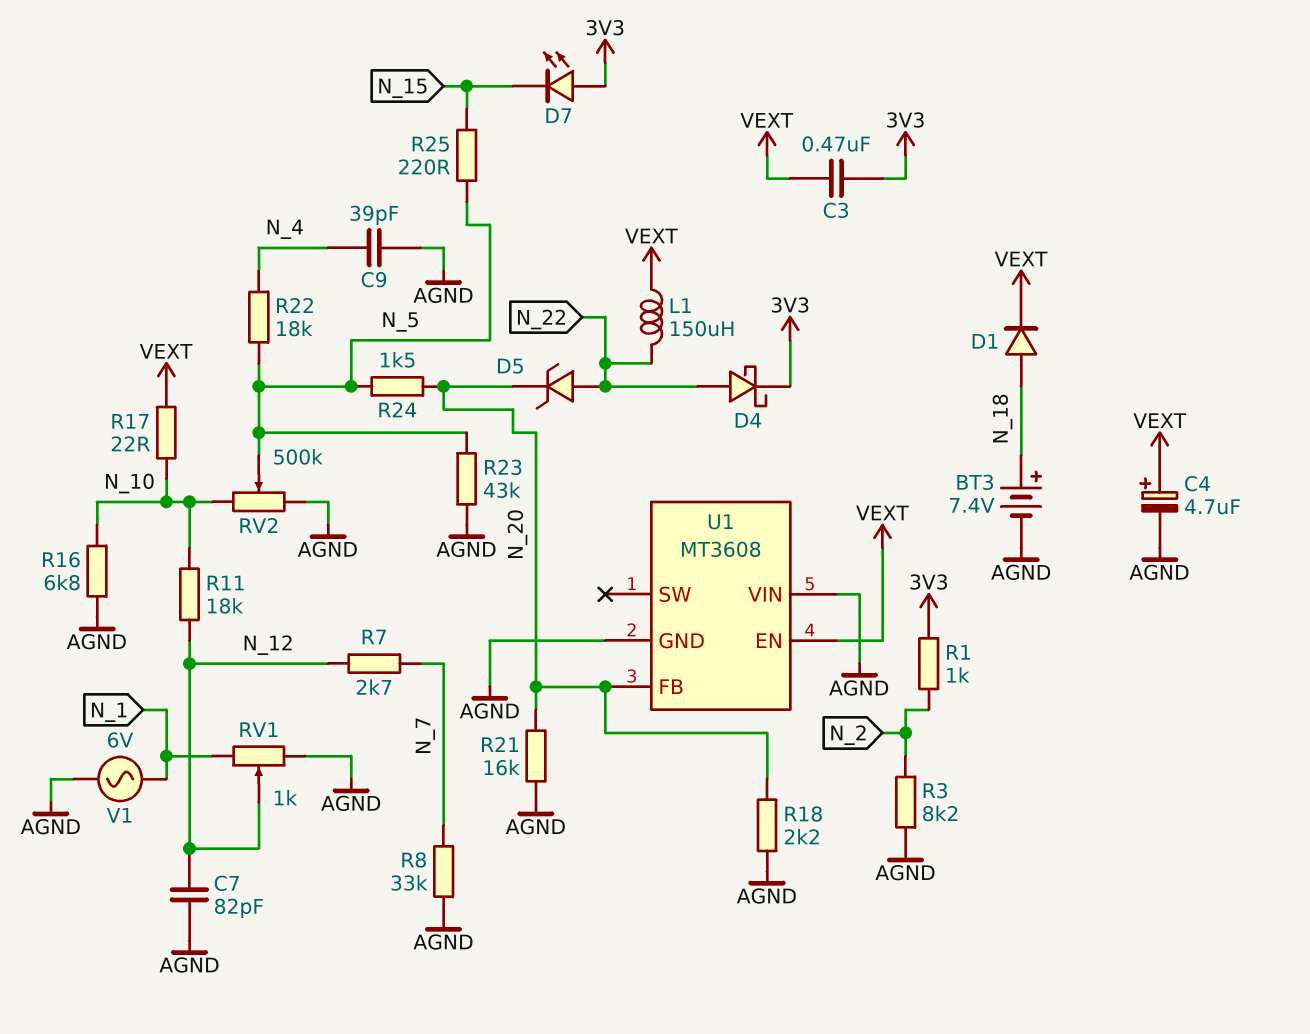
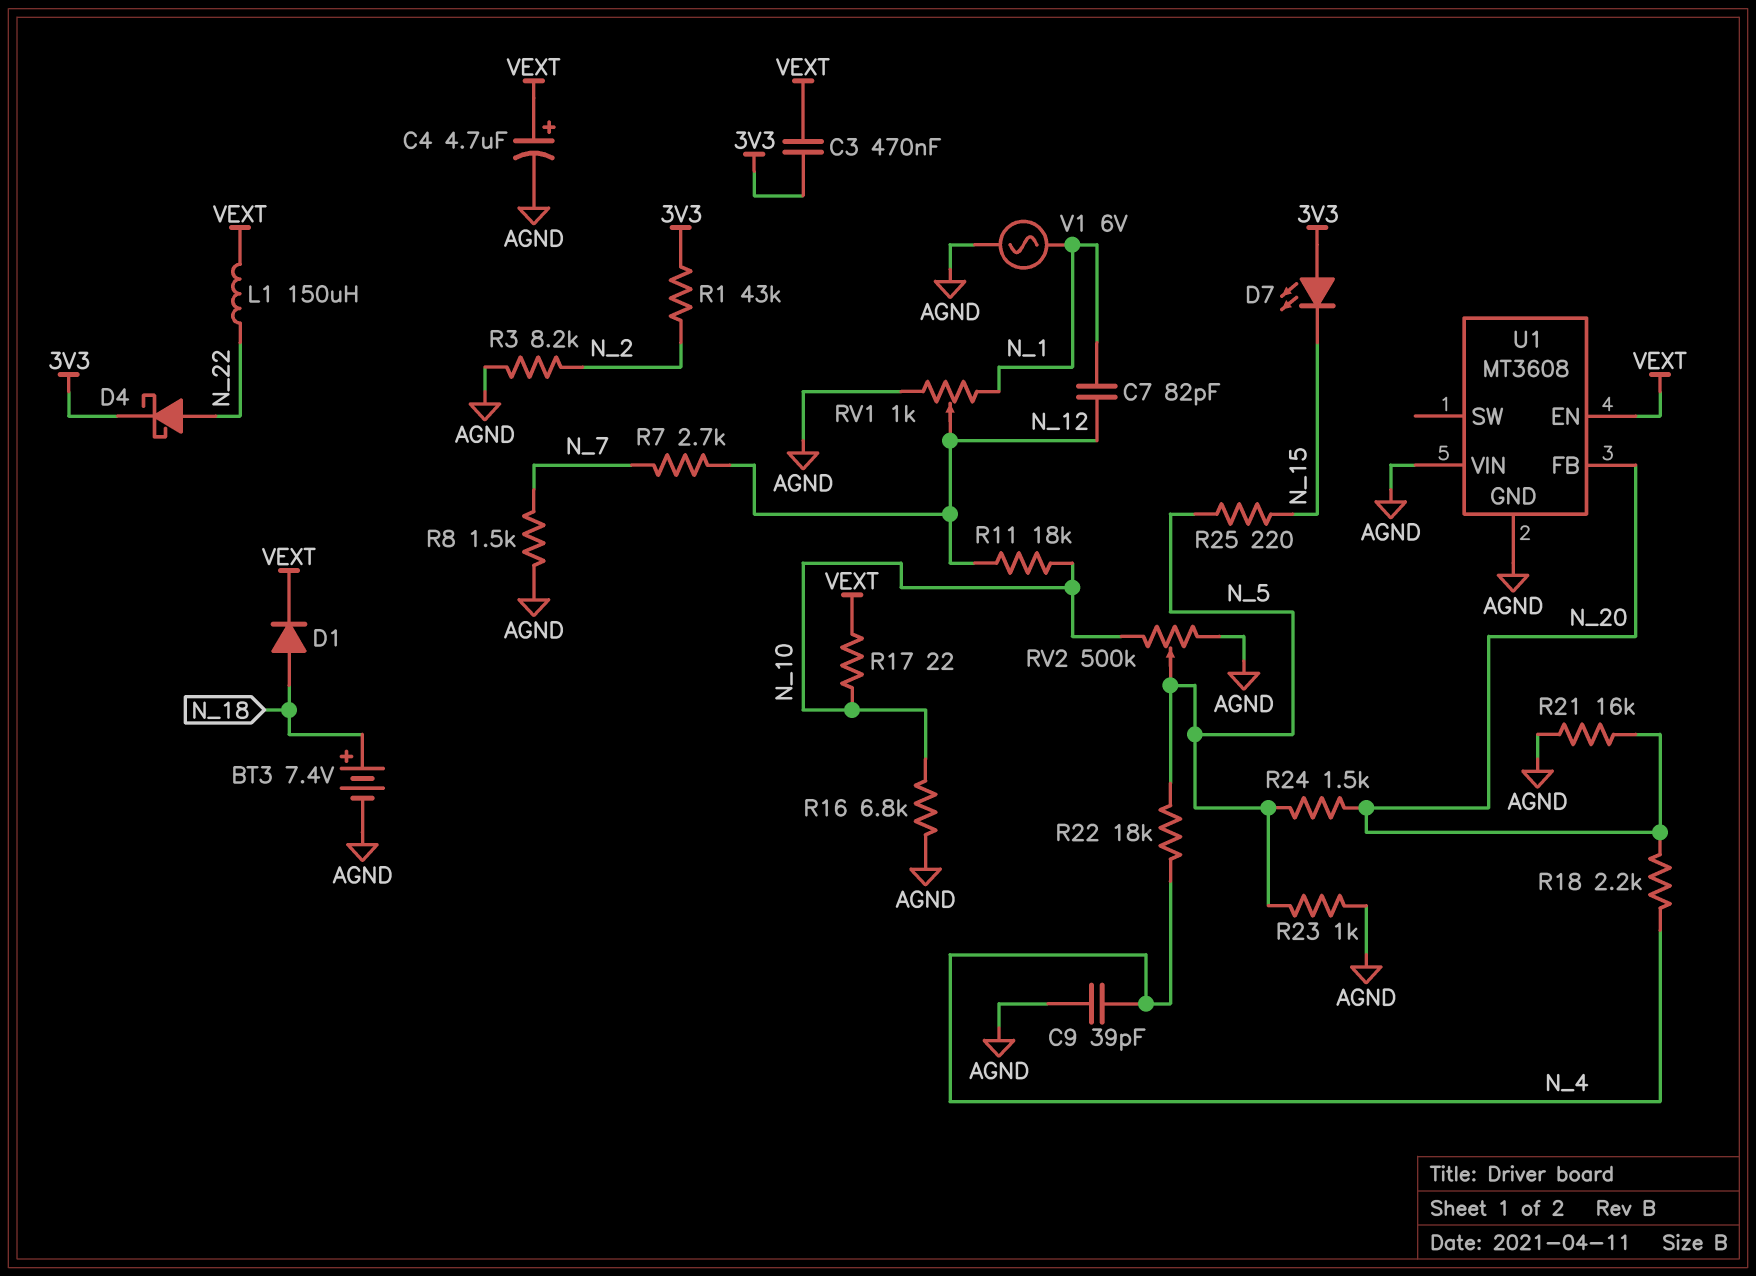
C7: 82pF (AGND, N_12) -> 82pF (N_1, N_12)
D5: zener (A N_22, K N_20) -> none
R1: 1k (3V3, N_2) -> 43k (3V3, N_2)
R8: 33k (AGND, N_7) -> 1.5k (AGND, N_7)
R18: 2.2k (AGND, N_20) -> 2.2k (N_4, N_20)
R23: 43k (AGND, N_5) -> 1k (AGND, N_5)

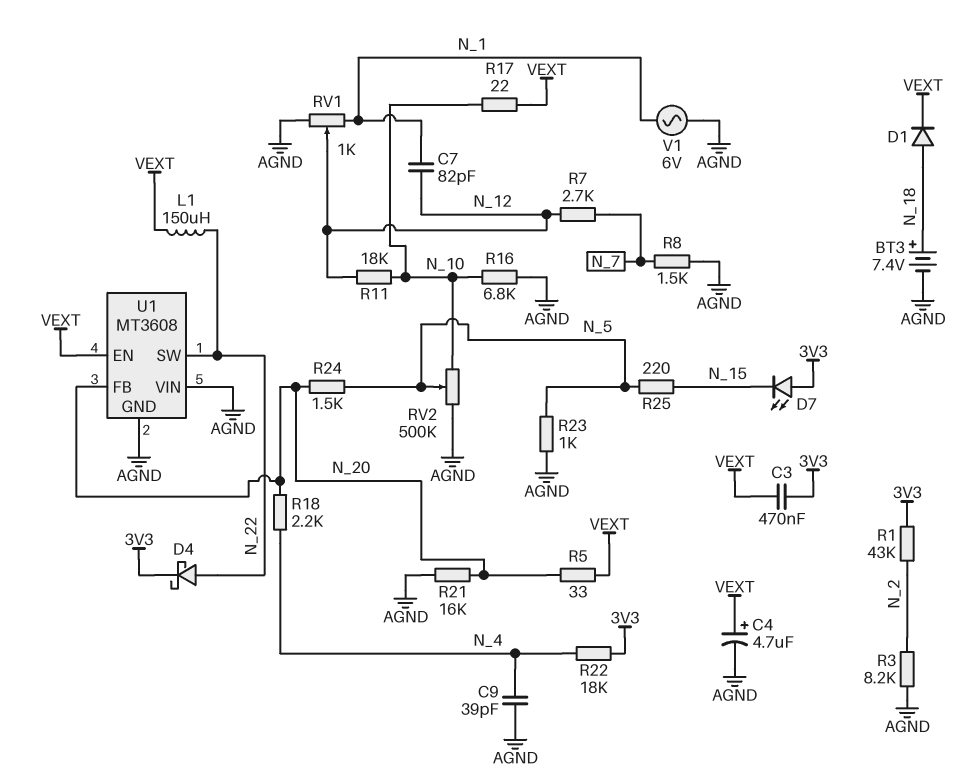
R5: none -> 33 (N_20, VEXT)
R22: 18k (N_4, N_5) -> 18k (3V3, N_4)
U1 pin SW: none -> N_22

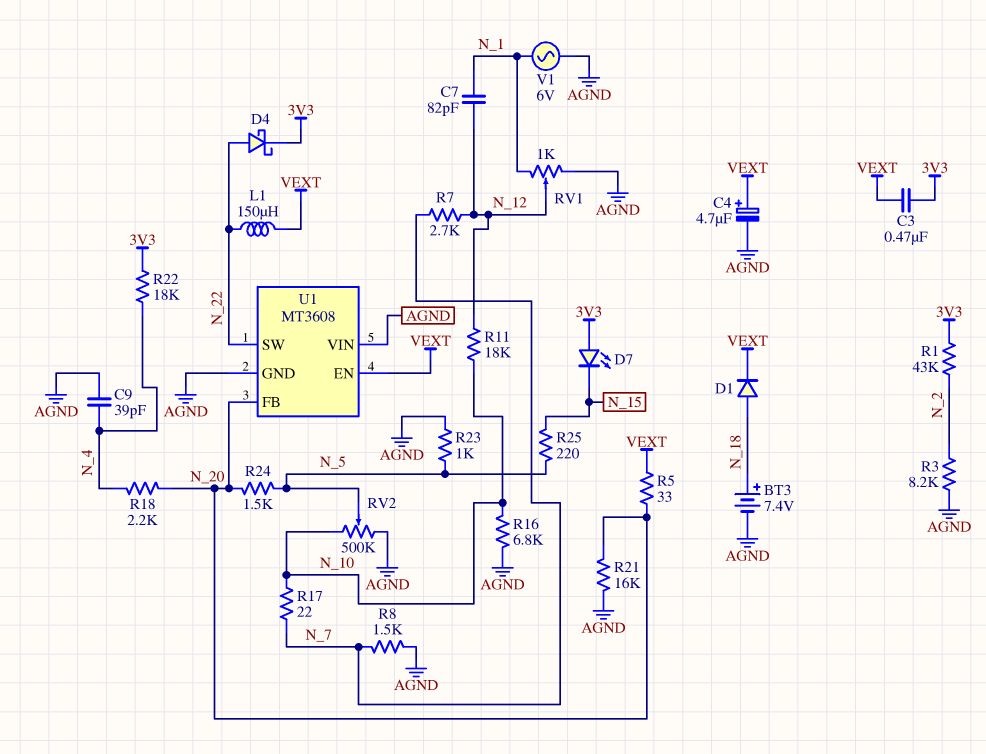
R17: 22 (N_10, VEXT) -> 22 (N_7, N_10)

